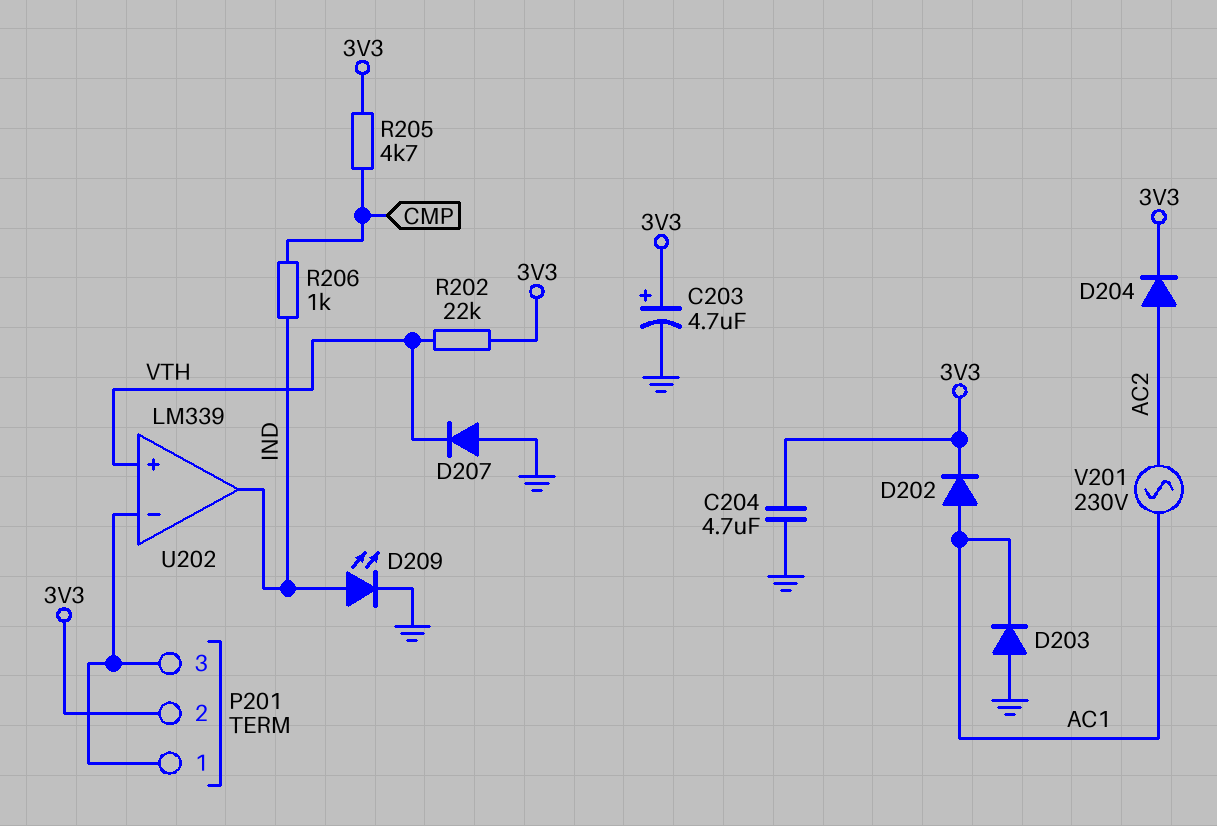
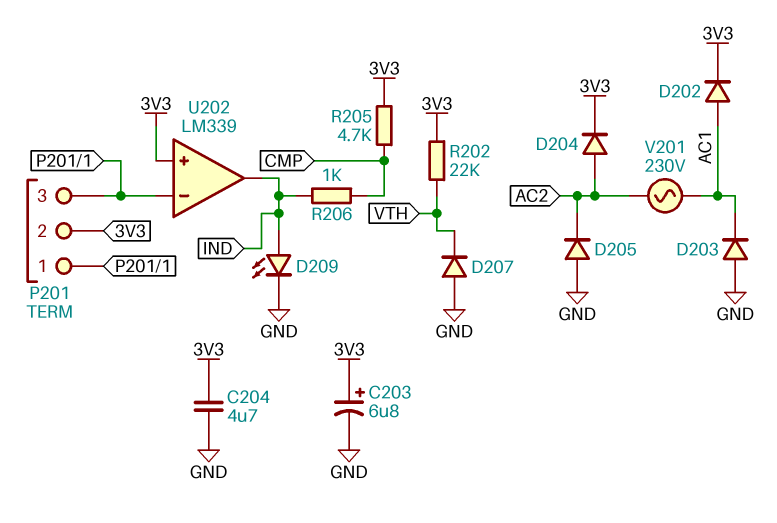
C203: 4.7uF (plus 3V3, minus GND) -> 6.8uF (plus 3V3, minus GND)
D205: none -> diode (A GND, K AC2)
U202 pin in+: VTH -> 3V3

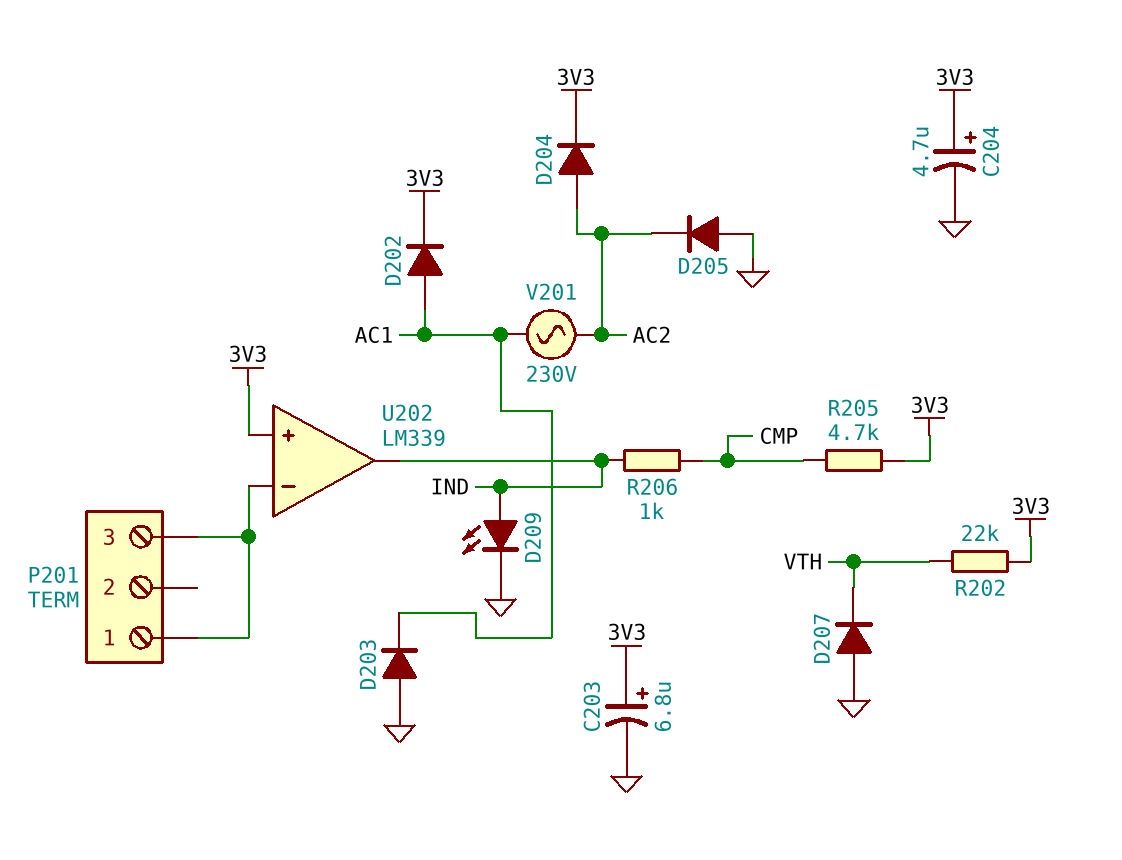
C204: 4.7uF (3V3, GND) -> 4.7uF (plus 3V3, minus GND)
P201 pin 2: 3V3 -> none

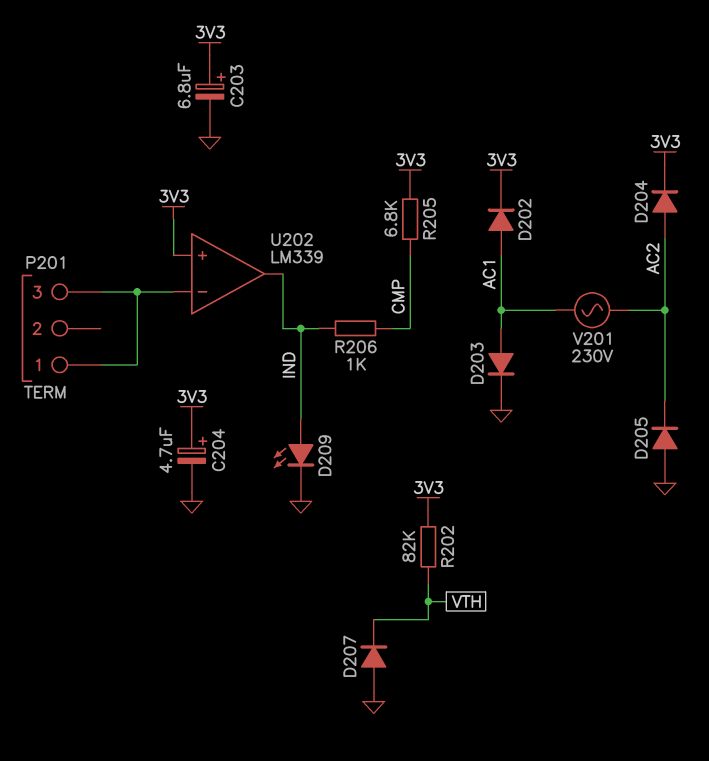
D203: diode (A GND, K AC1) -> diode (A AC1, K GND)
R202: 22k (3V3, VTH) -> 82k (3V3, VTH)
R205: 4.7k (3V3, CMP) -> 6.8k (3V3, CMP)

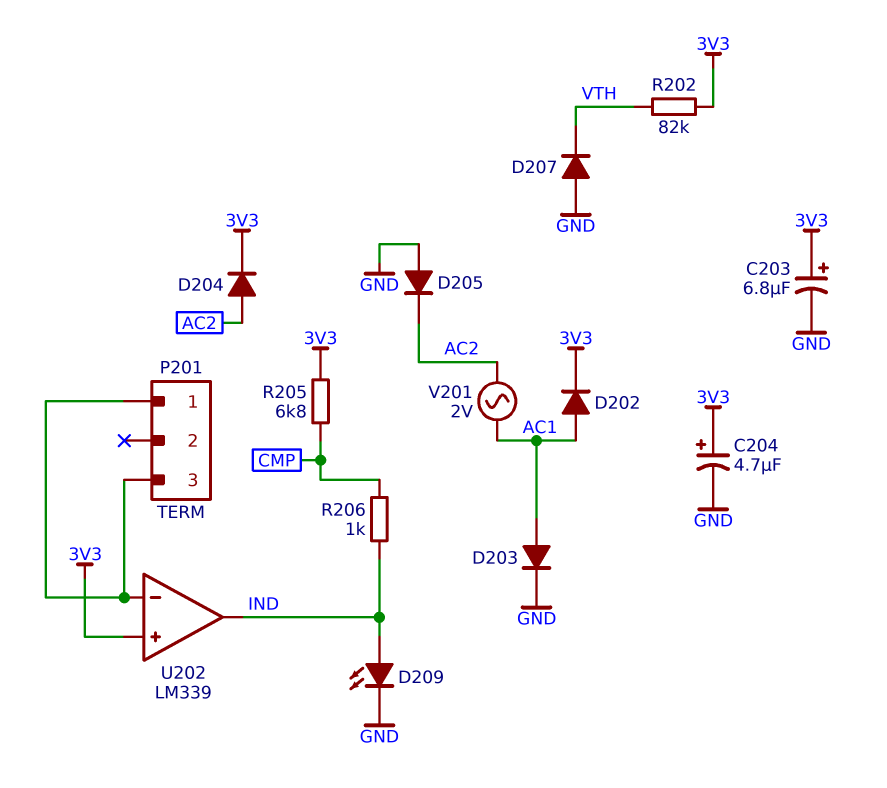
V201: AC 230V (AC1, AC2) -> AC 2V (AC1, AC2)

